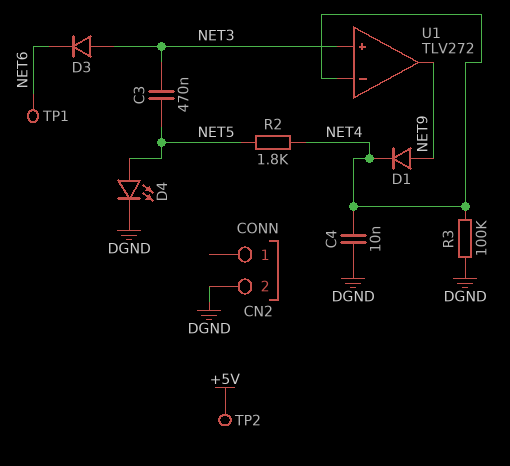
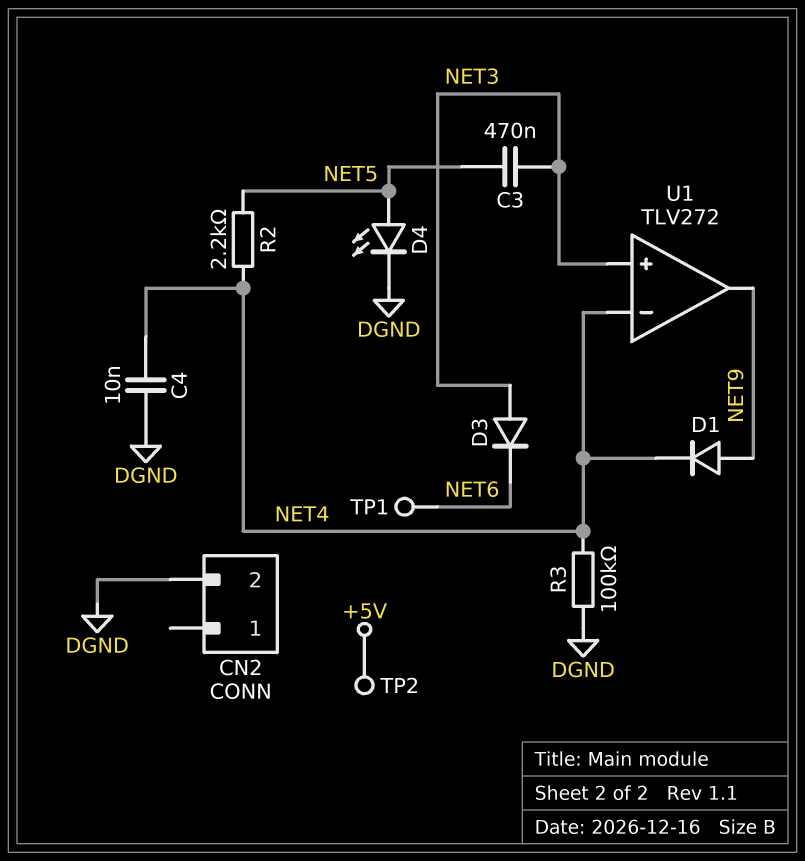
R2: 1.8k (NET4, NET5) -> 2.2k (NET4, NET5)

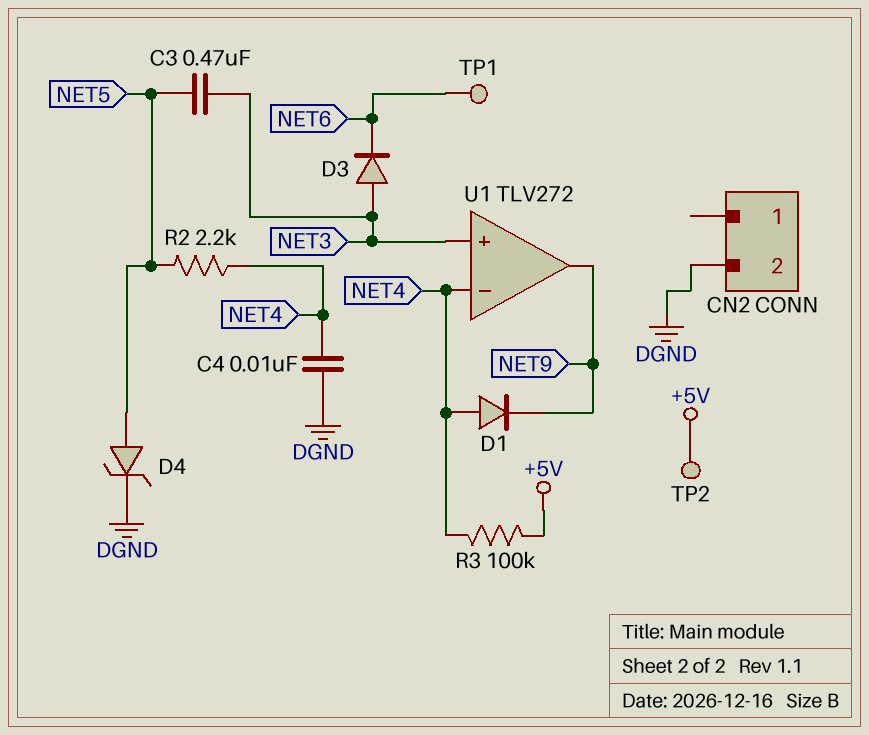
D1: diode (A NET9, K NET4) -> diode (A NET4, K NET9)
D4: LED (A NET5, K DGND) -> zener (A NET5, K DGND)
R3: 100k (DGND, NET4) -> 100k (+5V, NET4)

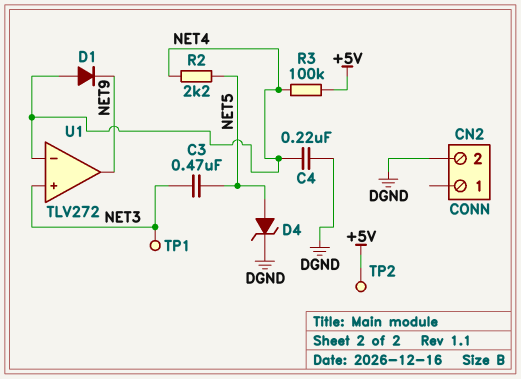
C4: 10nF (DGND, NET4) -> 220nF (DGND, NET4)
D3: diode (A NET3, K NET6) -> none
TP1: test point (NET6) -> test point (NET3)

